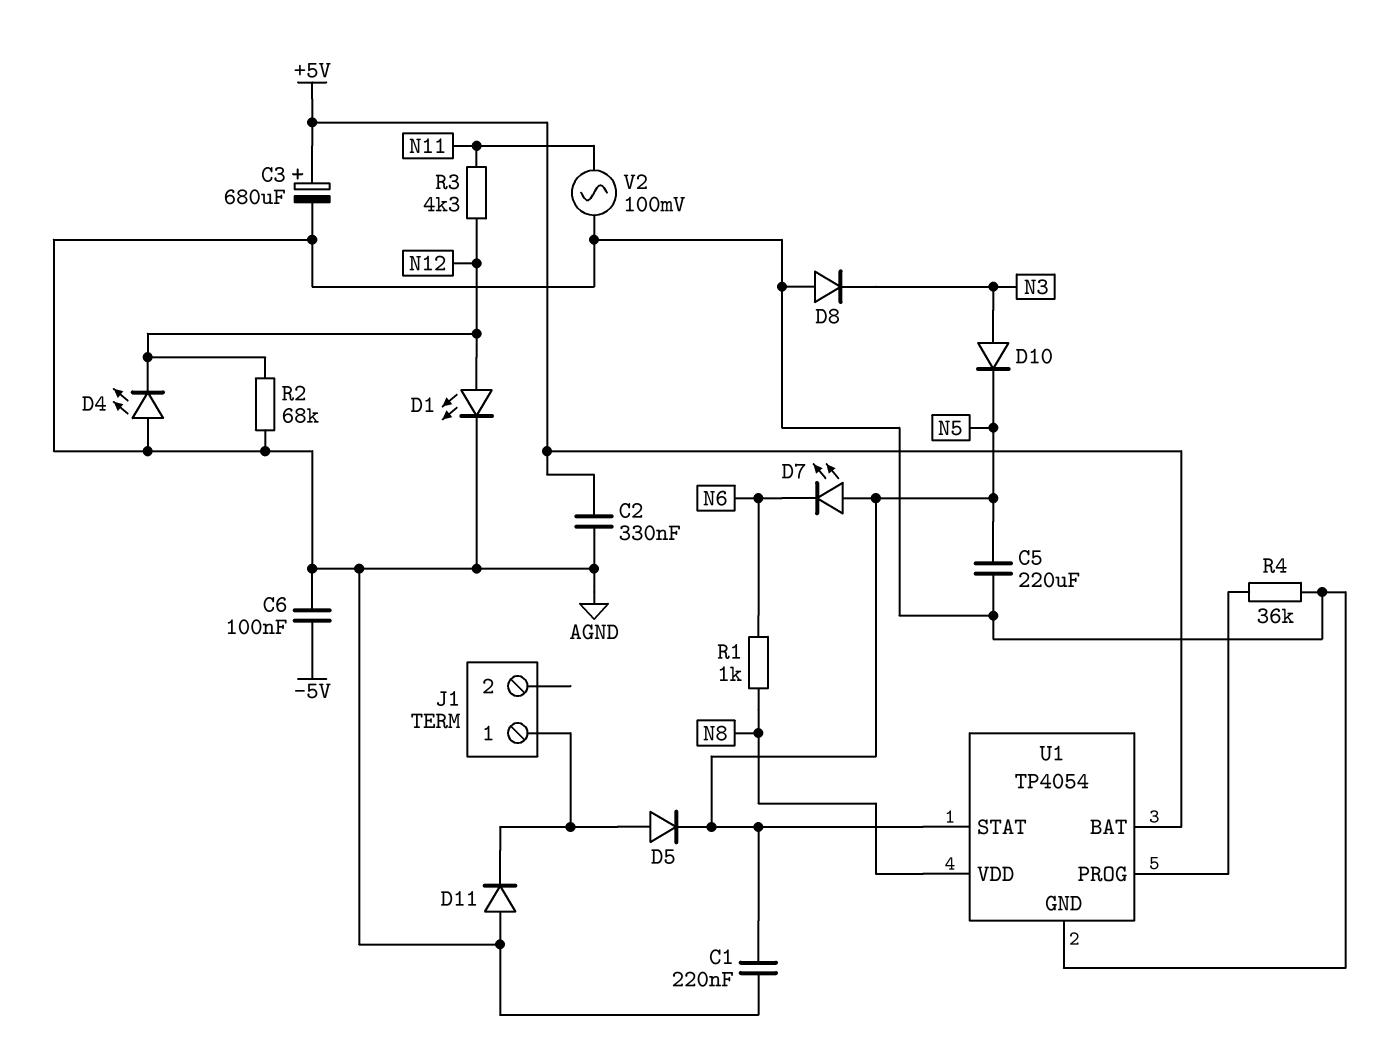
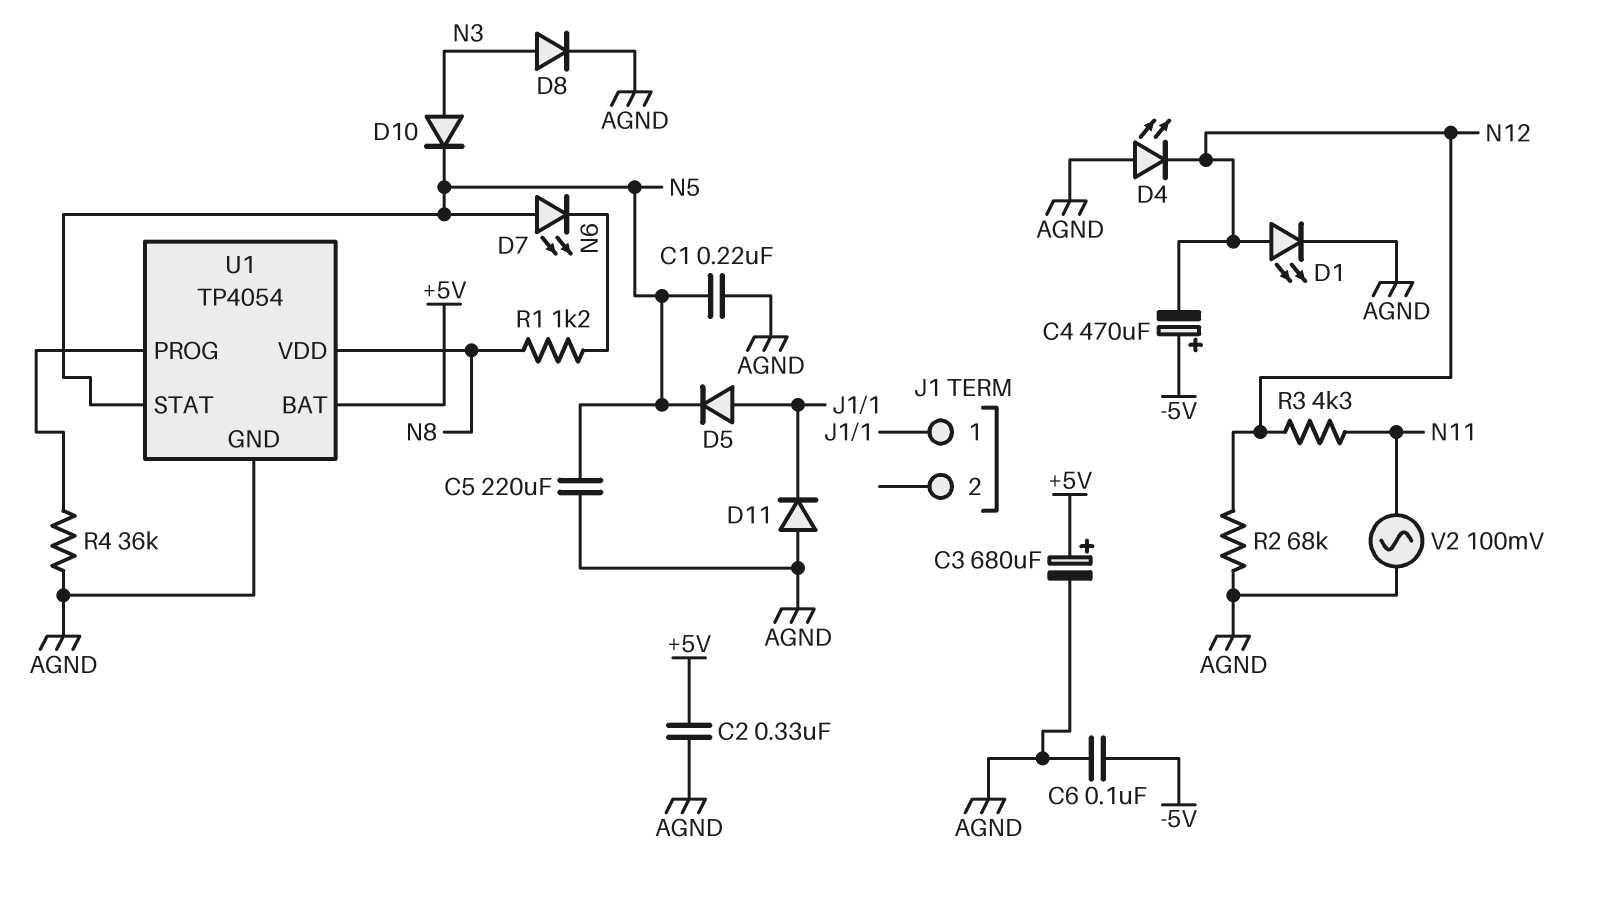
C4: none -> 470uF (plus -5V, minus N12)
D8: diode (A AGND, K N3) -> diode (A N3, K AGND)
R1: 1k (N6, N8) -> 1.2k (N6, N8)

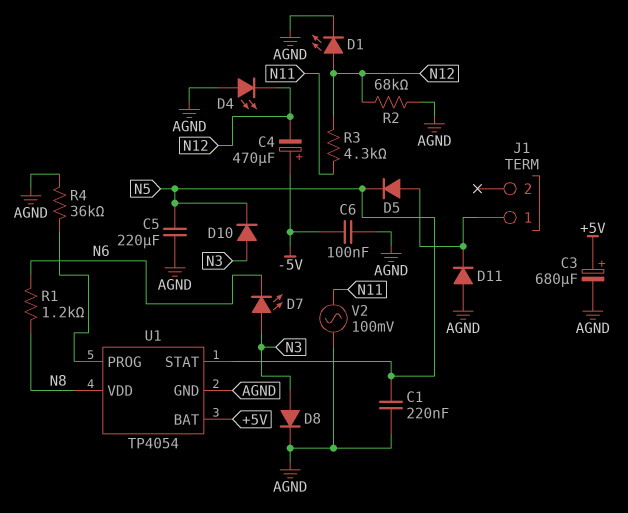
C2: 330nF (+5V, AGND) -> none
D7: LED (A N5, K N6) -> LED (A N3, K N6)

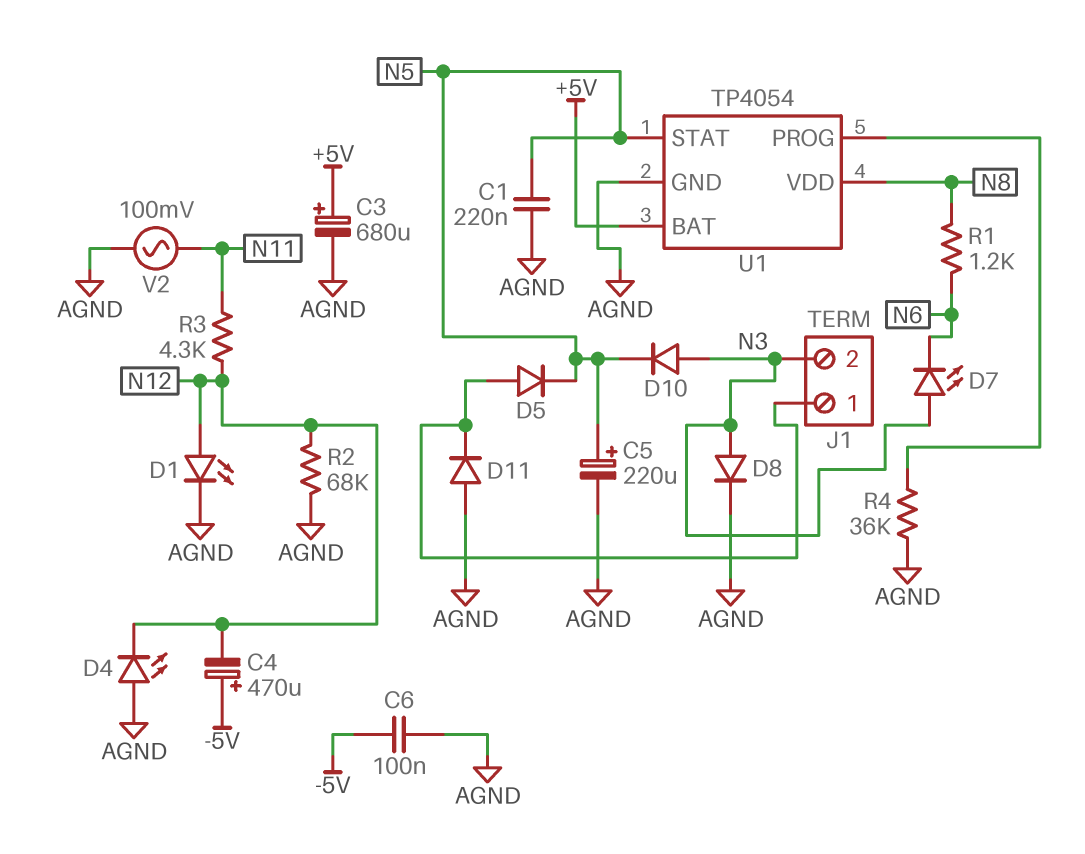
C5: 220uF (AGND, N5) -> 220uF (plus N5, minus AGND)
J1 pin 2: none -> N3

